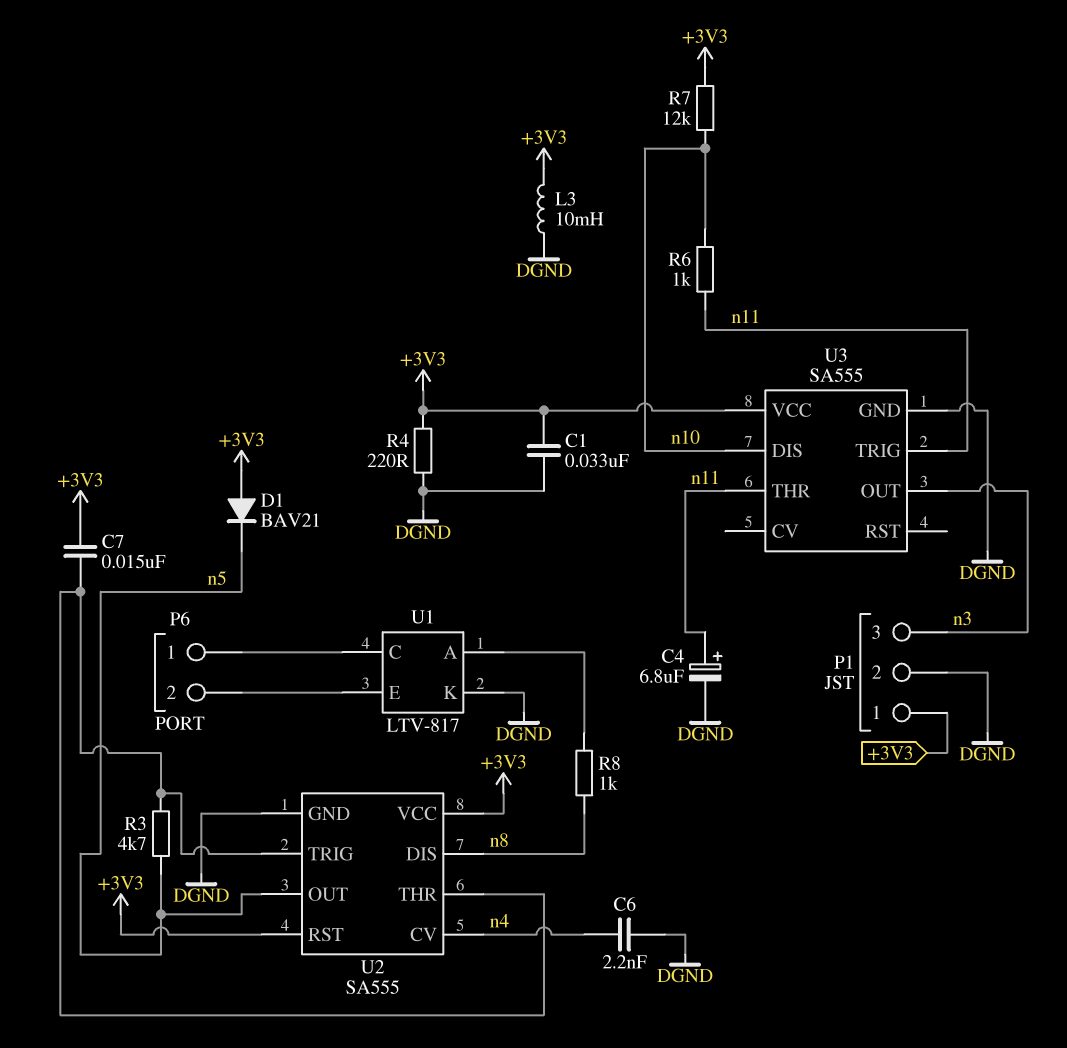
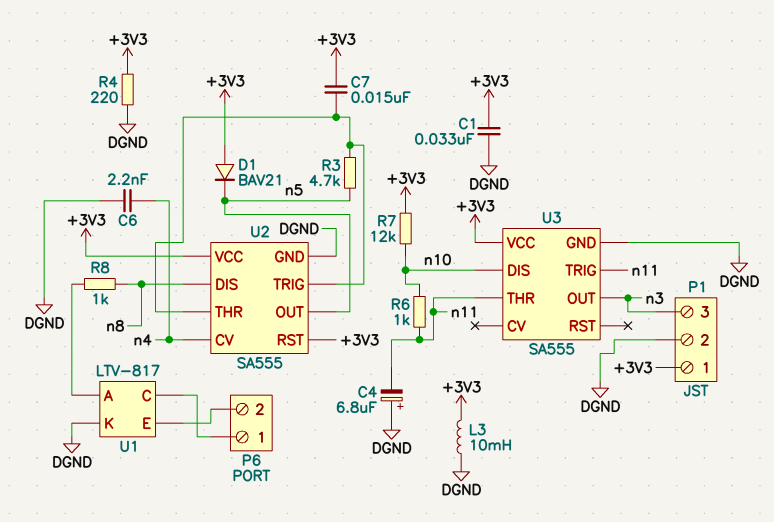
C4: 6.8uF (plus n11, minus DGND) -> 6.8uF (plus DGND, minus n11)

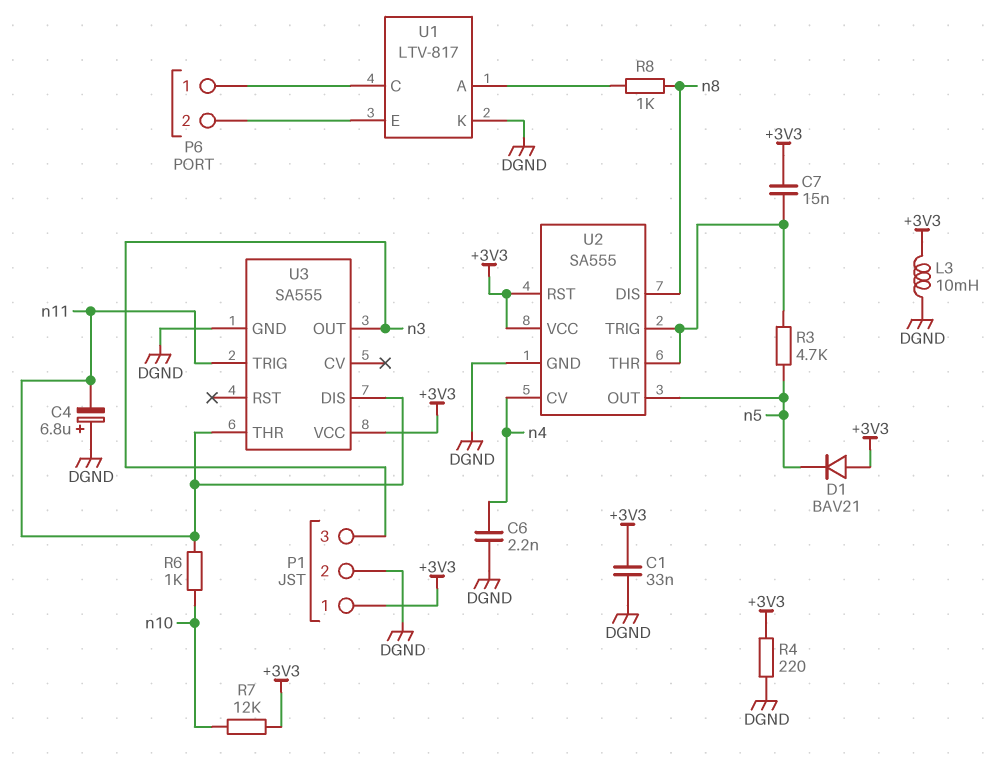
U3 pin DIS: n10 -> n11

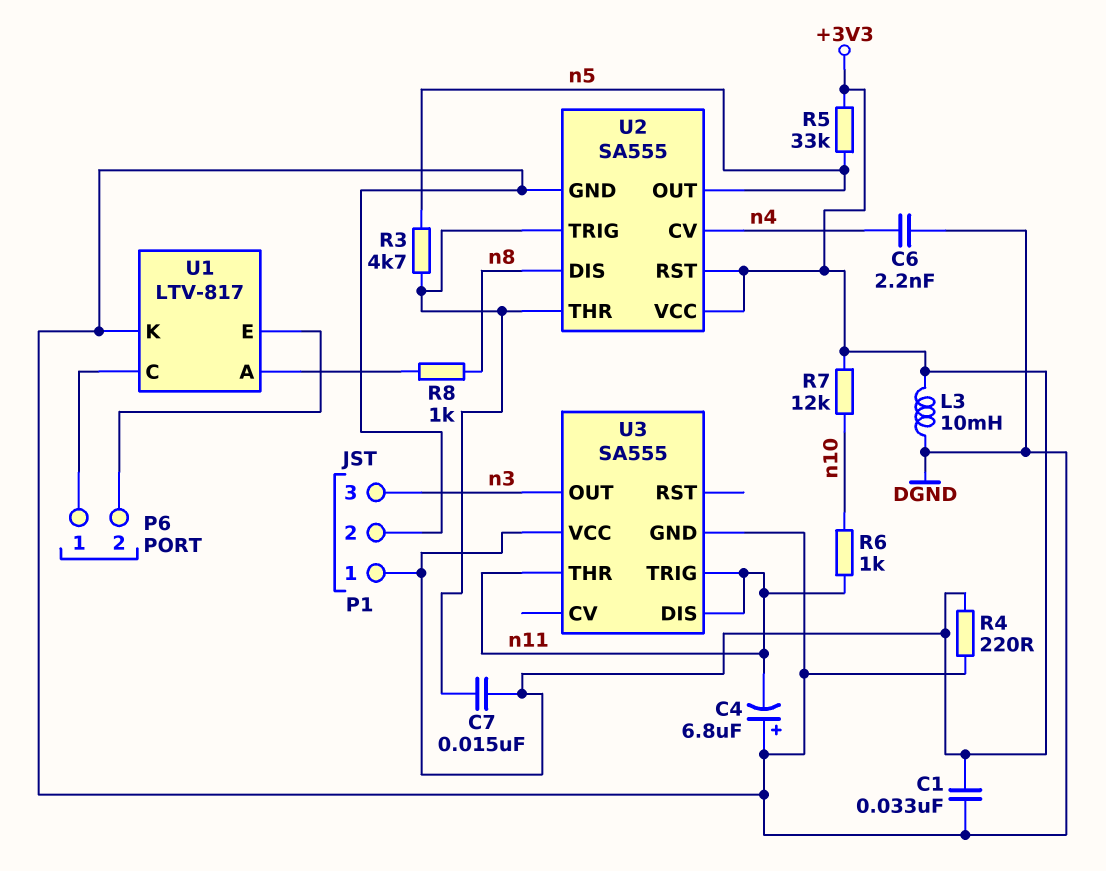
D1: diode BAV21 (A +3V3, K n5) -> none
R5: none -> 33k (+3V3, n5)

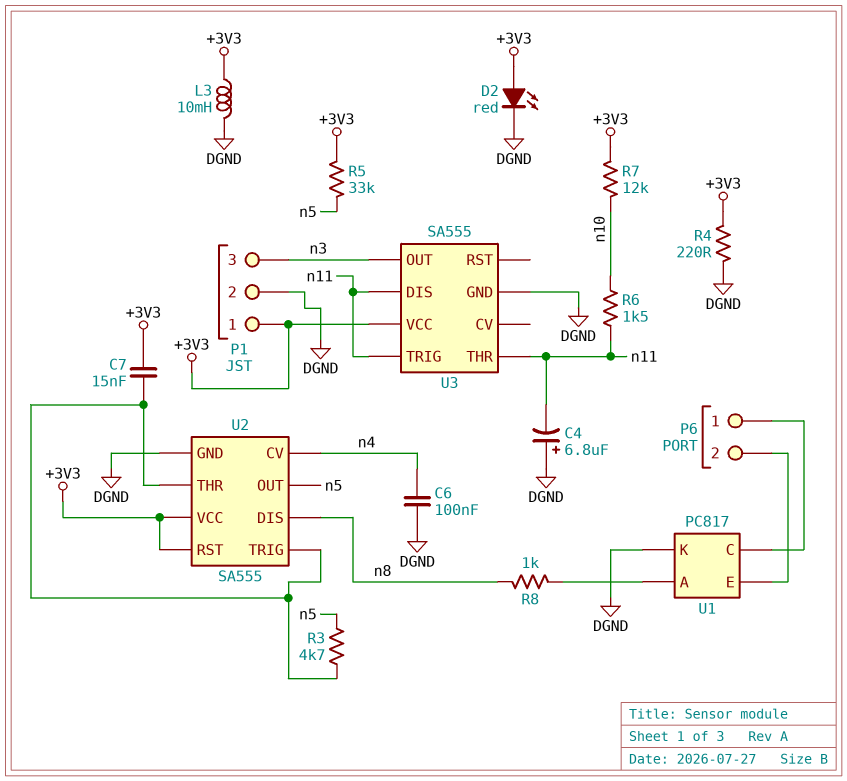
C1: 33nF (+3V3, DGND) -> none
C6: 2.2nF (DGND, n4) -> 100nF (DGND, n4)
D2: none -> LED red (A +3V3, K DGND)
R6: 1k (n10, n11) -> 1.5k (n10, n11)
U1: LTV-817 -> PC817

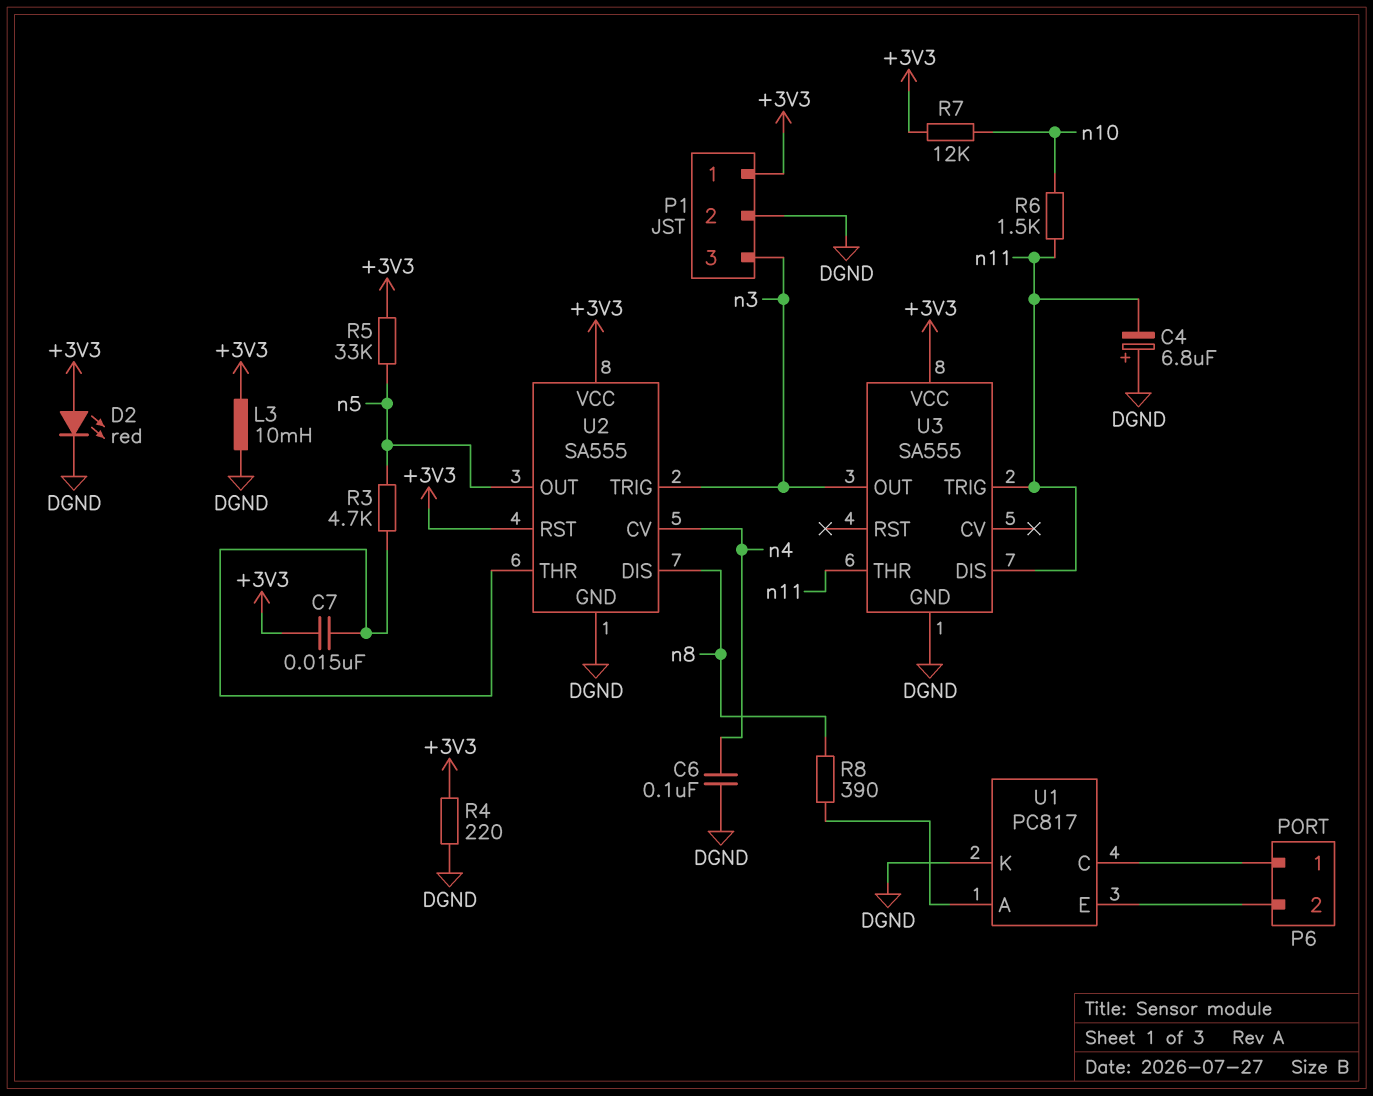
R8: 1k (U1/A, n8) -> 390 (U1/A, n8)
U2 pin TRIG: U2/THR -> n3

